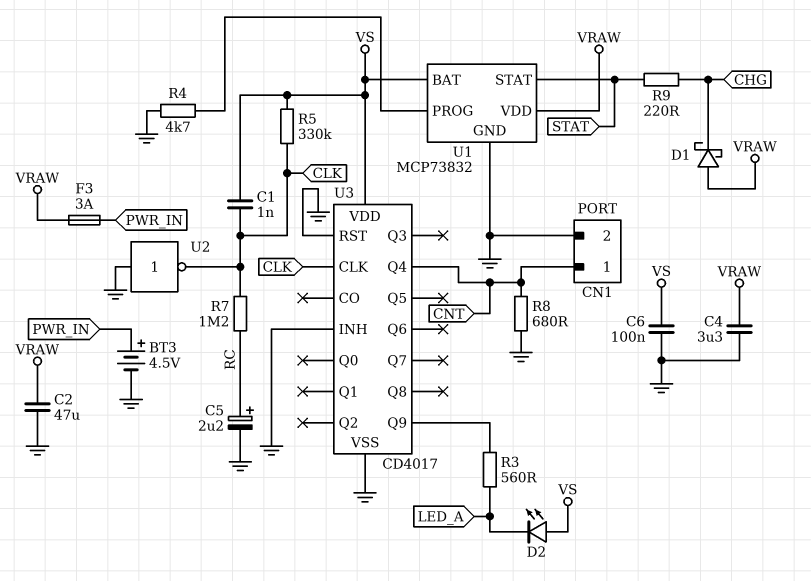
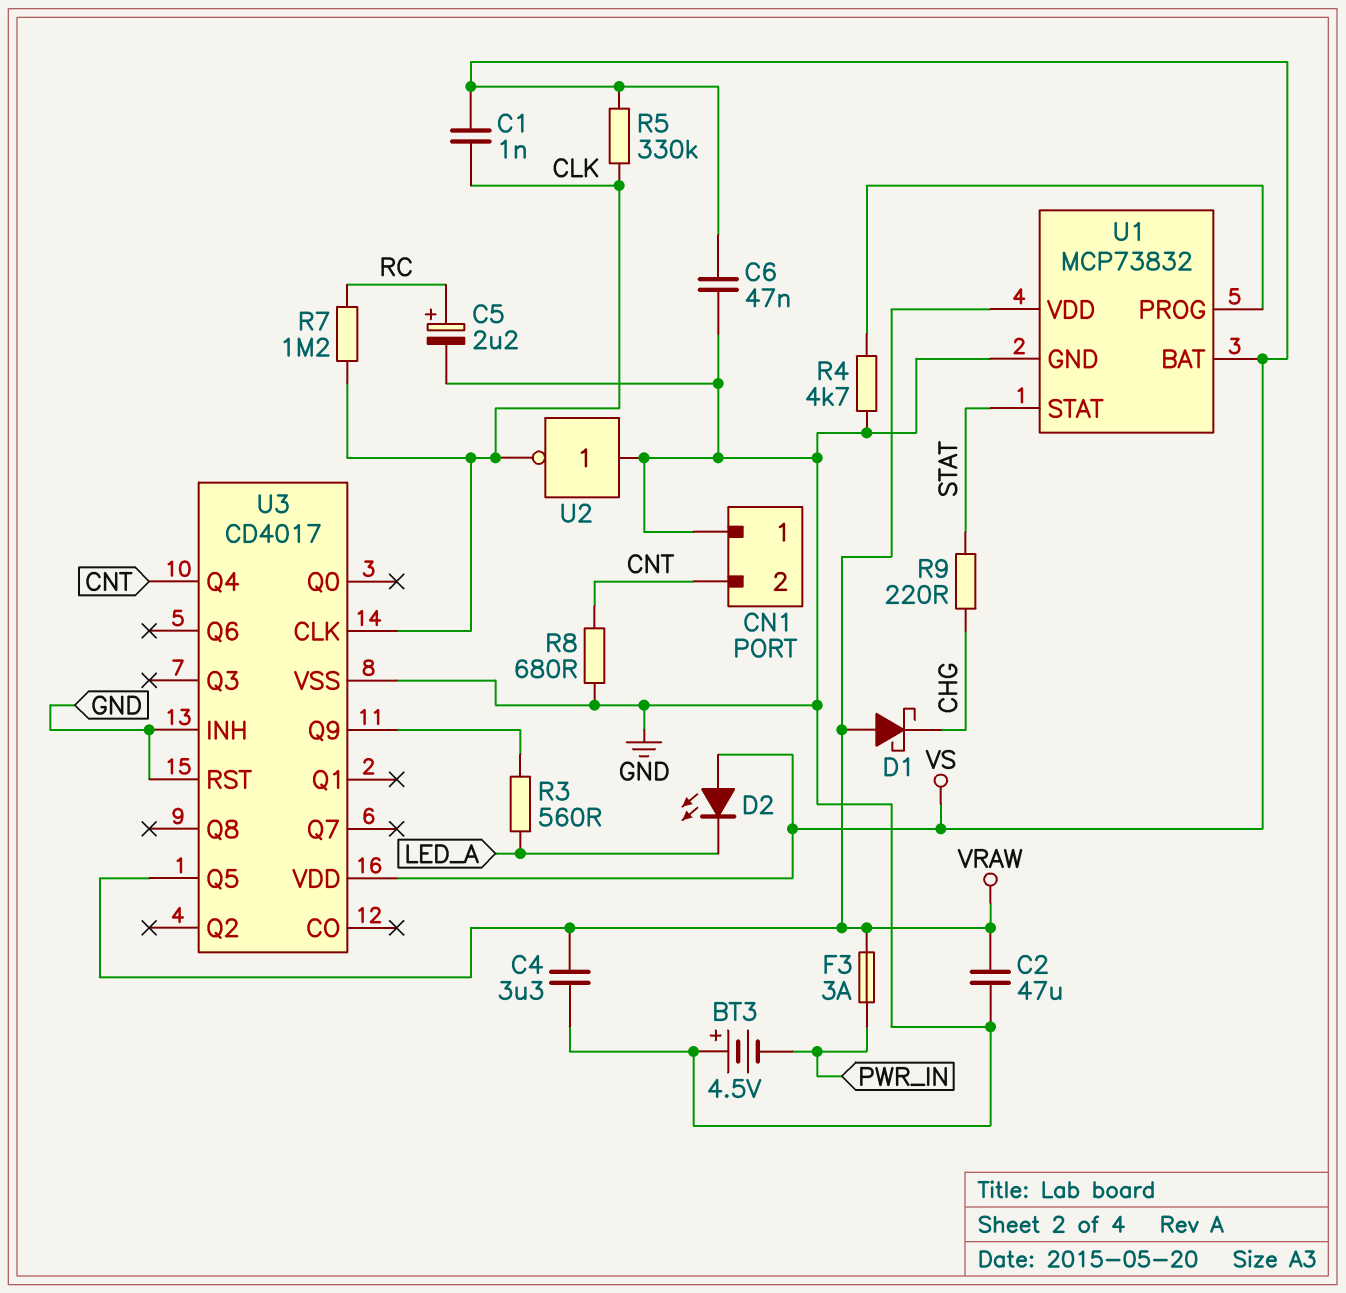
BT3: 4.5V (plus PWR_IN, minus GND) -> 4.5V (plus GND, minus PWR_IN)
C6: 100nF (GND, VS) -> 47nF (GND, VS)
CN1 pin 1: CNT -> GND
CN1 pin 2: GND -> CNT
U3 pin Q5: none -> VRAW

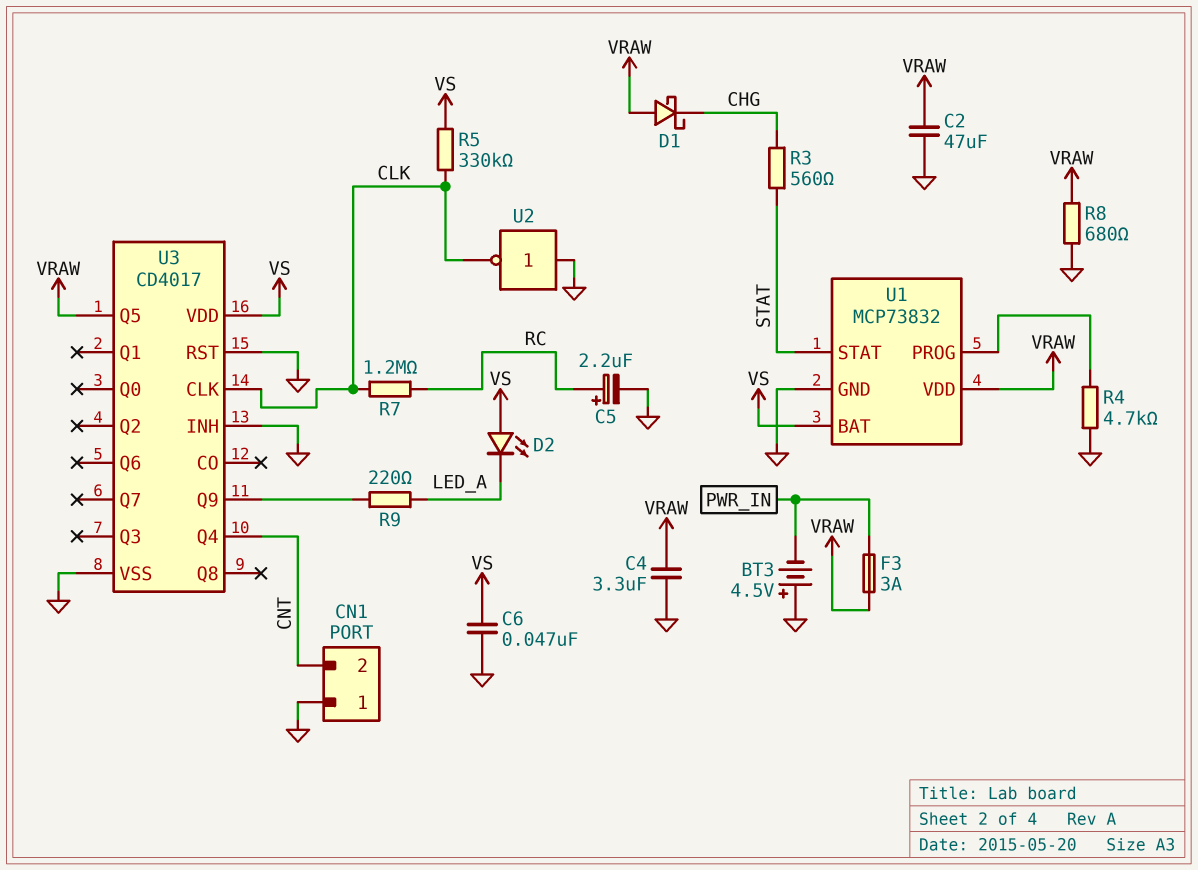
C1: 1nF (CLK, VS) -> none
R3: 560 (LED_A, U3/Q9) -> 560 (CHG, STAT)
R8: 680 (CNT, GND) -> 680 (GND, VRAW)
R9: 220 (CHG, STAT) -> 220 (LED_A, U3/Q9)

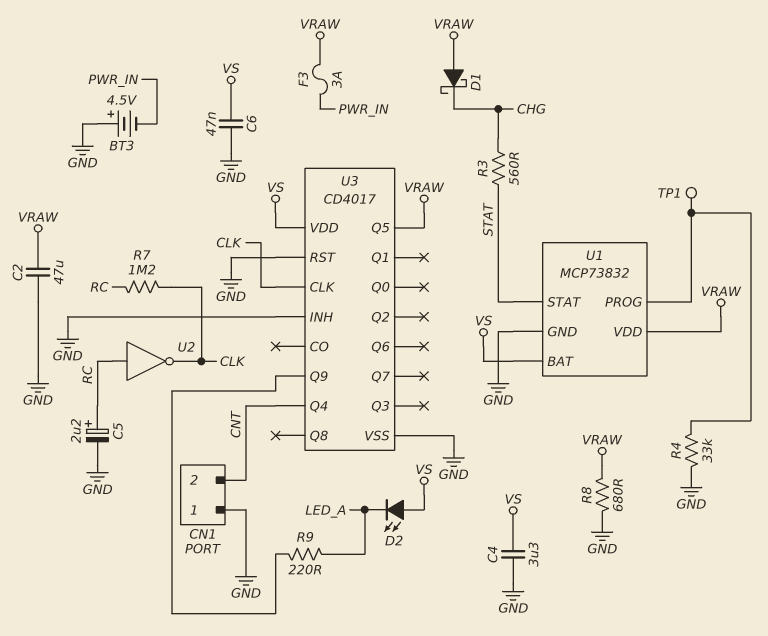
C4: 3.3uF (GND, VRAW) -> 3.3uF (GND, VS)
R4: 4.7k (GND, U1/PROG) -> 33k (GND, U1/PROG)
R5: 330k (CLK, VS) -> none
TP1: none -> test point (U1/PROG)
U2: NOT (in GND, out CLK) -> NOT (in RC, out CLK)

